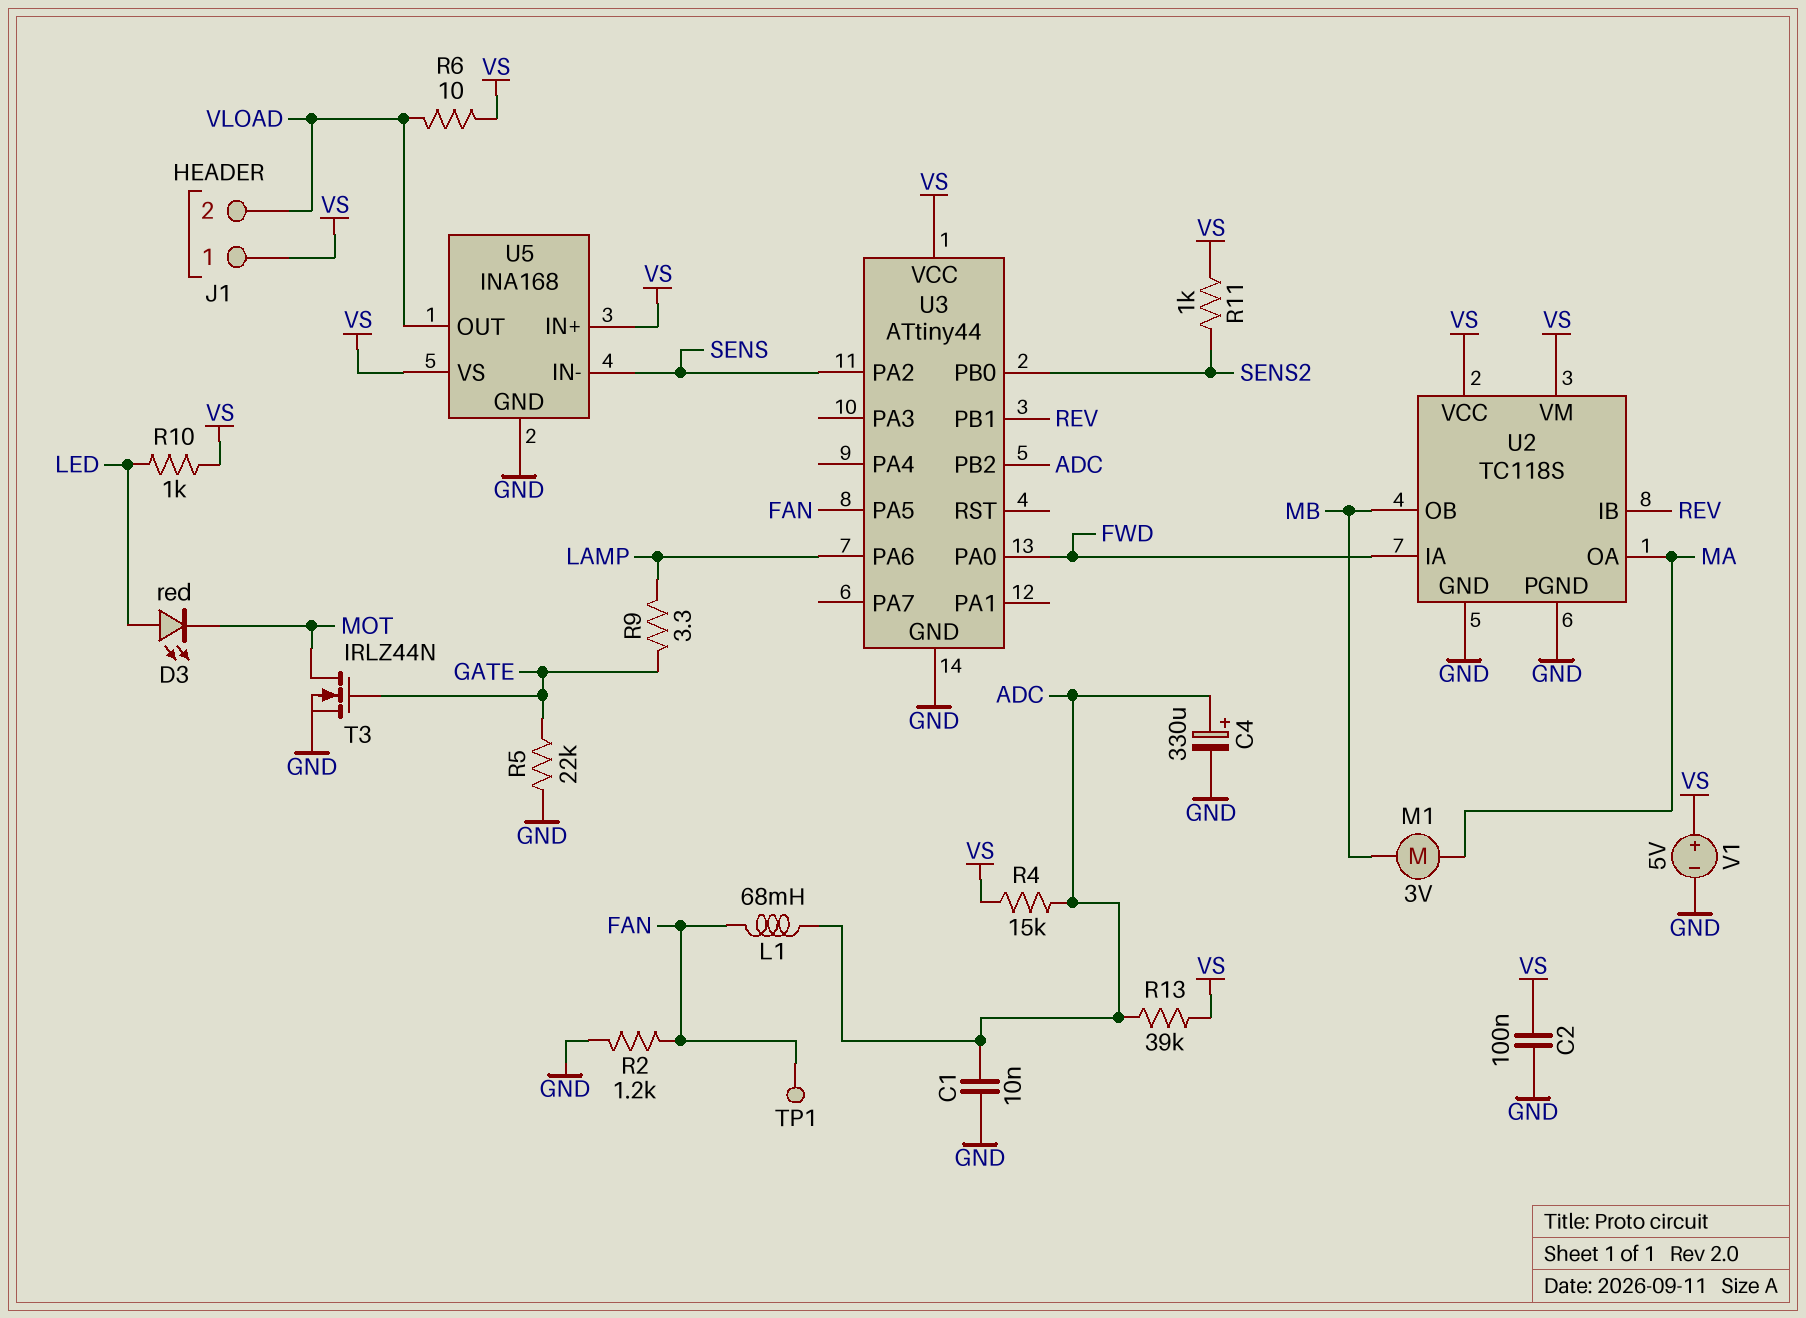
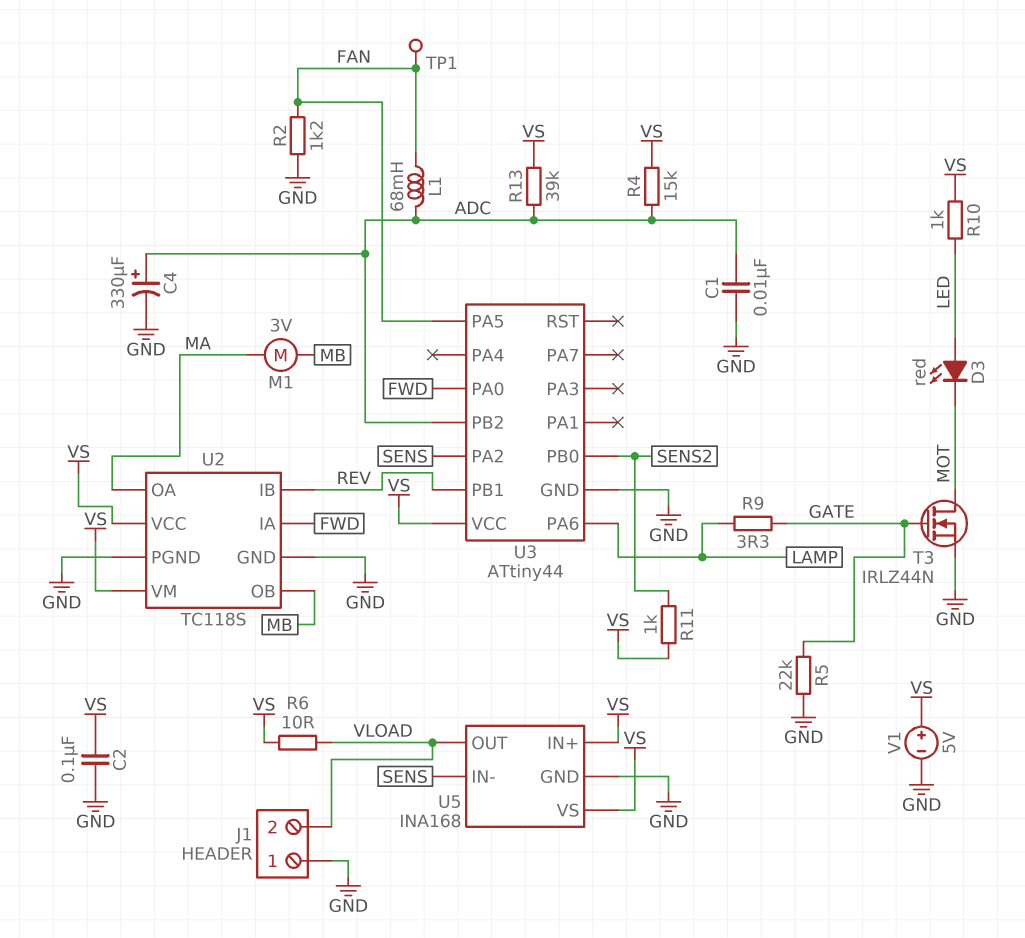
J1 pin 1: VS -> GND

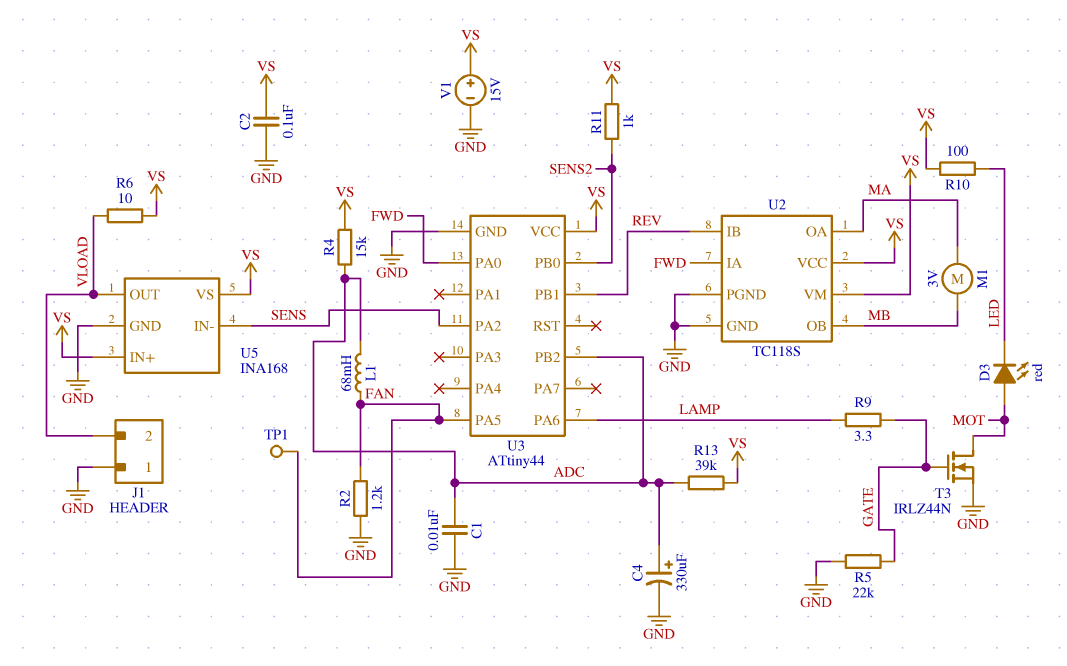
D3: LED red (A LED, K MOT) -> LED red (A MOT, K LED)
R10: 1k (LED, VS) -> 100 (LED, VS)
V1: 5V (plus VS, minus GND) -> 15V (plus VS, minus GND)

